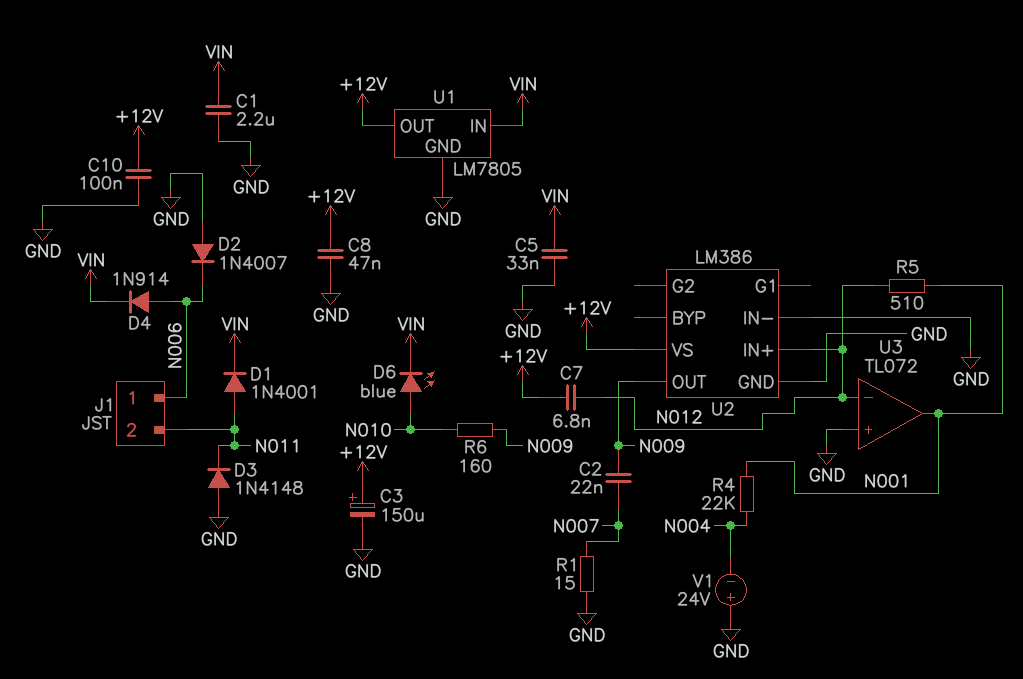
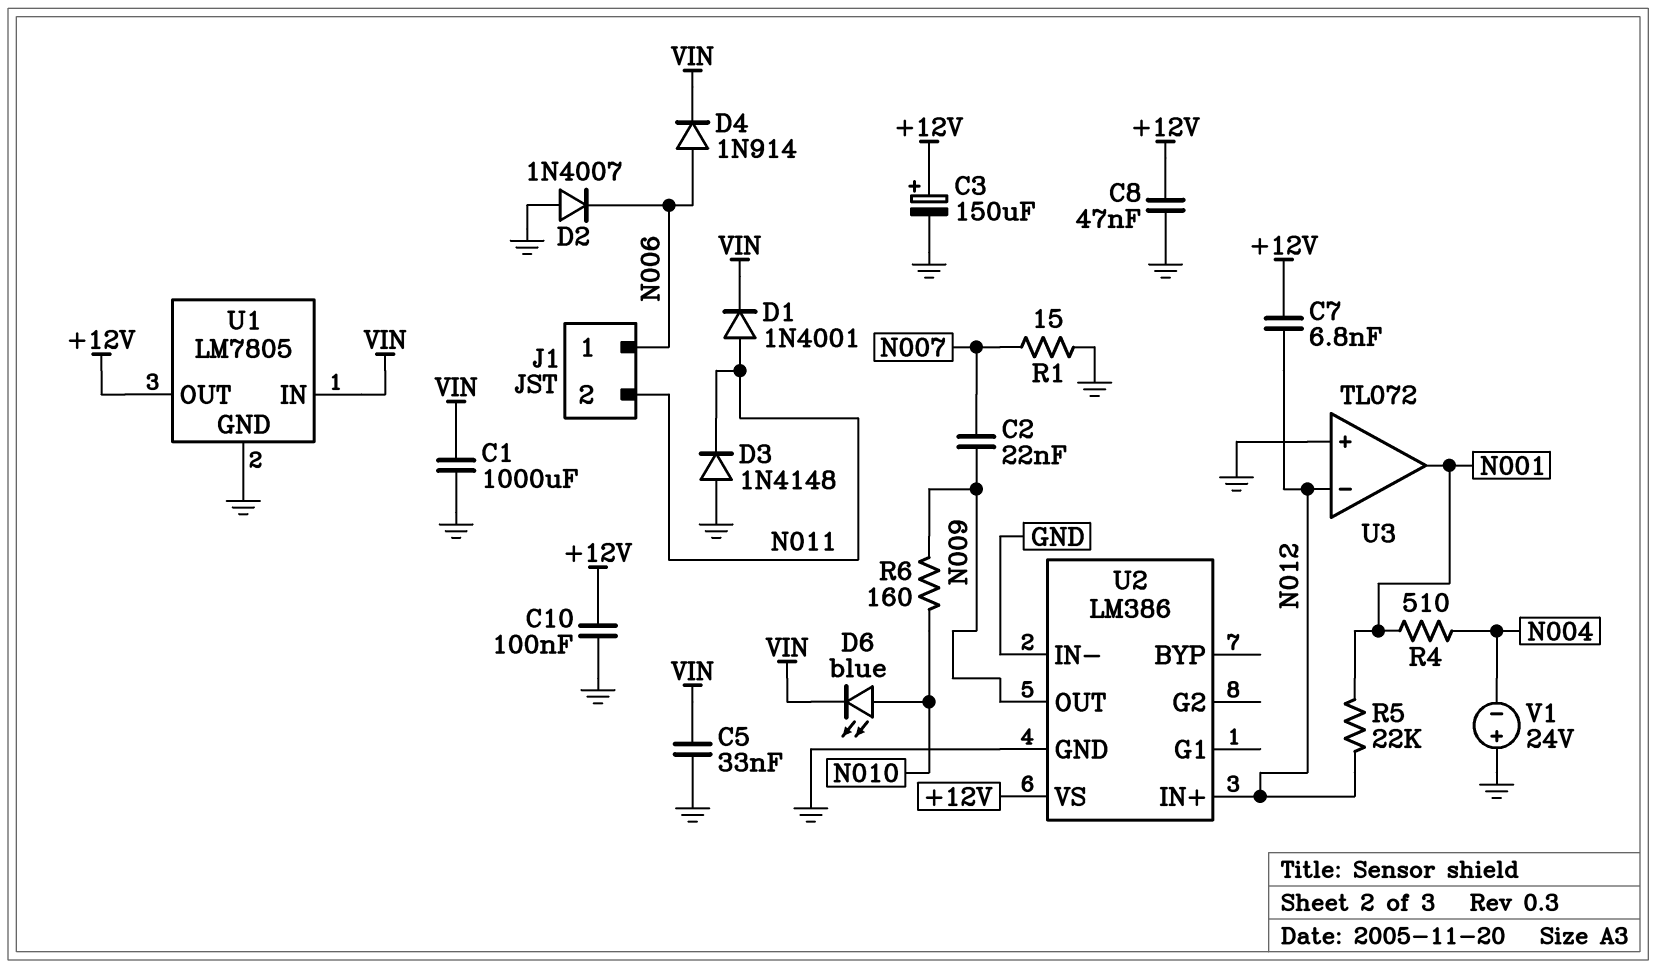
C1: 2.2uF (GND, VIN) -> 1000uF (GND, VIN)
R4: 22k (N001, N004) -> 510 (N001, N004)
R5: 510 (N001, N012) -> 22k (N001, N012)

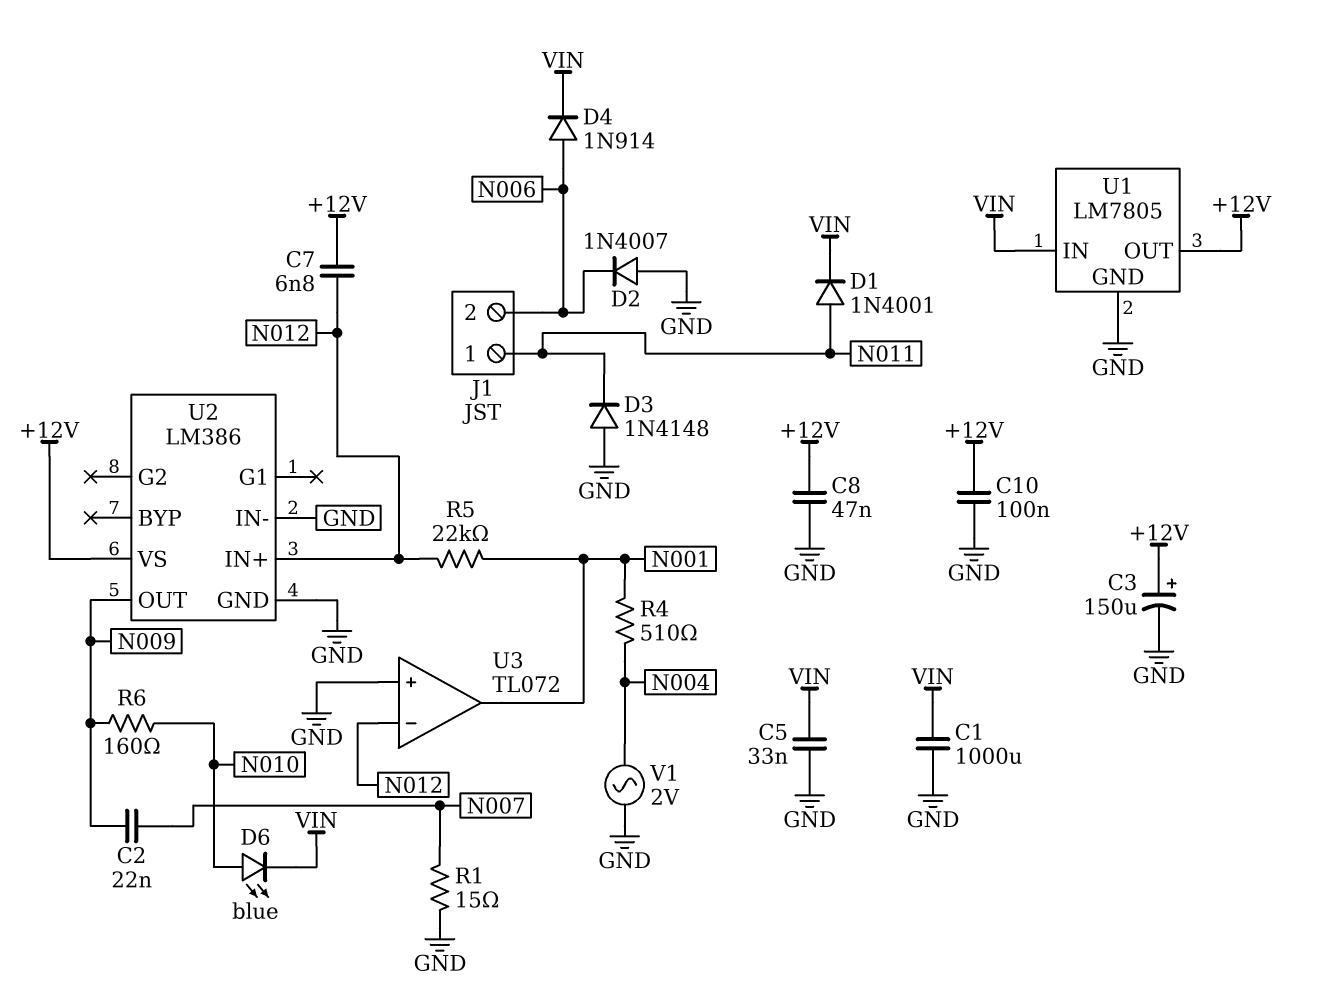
J1 pin 1: N006 -> N011
J1 pin 2: N011 -> N006
V1: 24V (plus GND, minus N004) -> AC 2V (GND, N004)

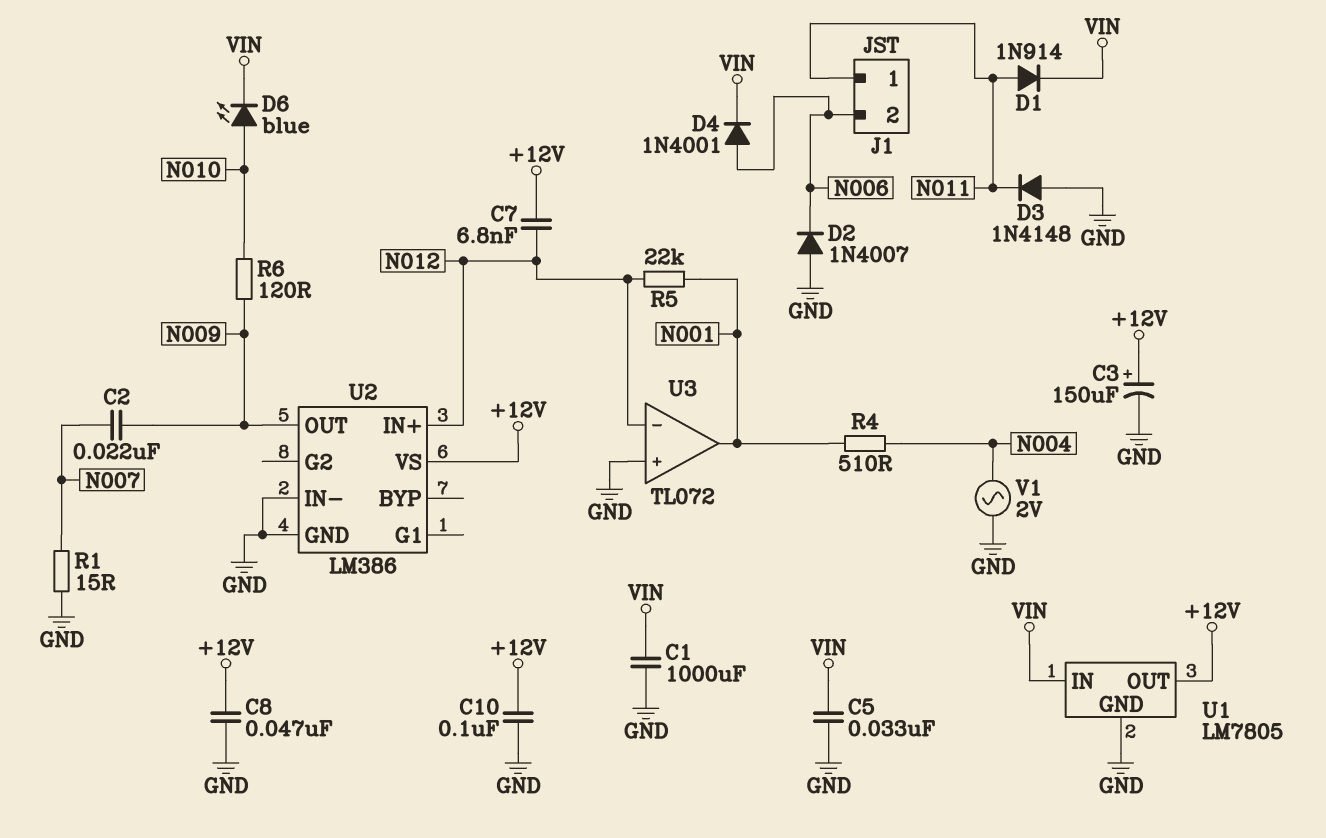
D1: diode 1N4001 (A N011, K VIN) -> diode 1N914 (A N011, K VIN)
D4: diode 1N914 (A N006, K VIN) -> diode 1N4001 (A N006, K VIN)
R6: 160 (N009, N010) -> 120 (N009, N010)

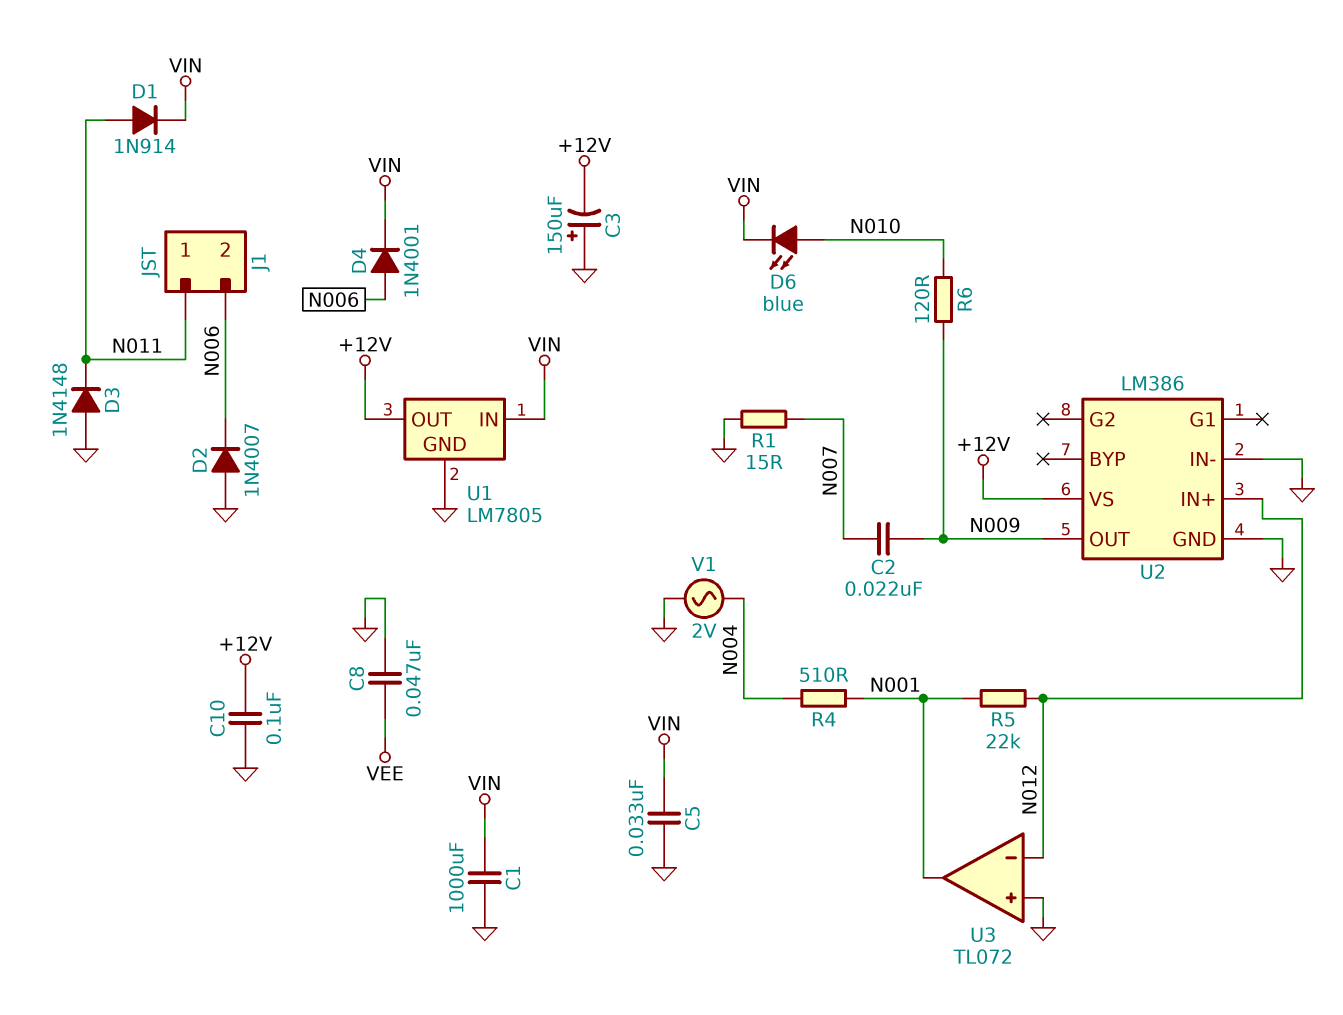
C3: 150uF (plus +12V, minus GND) -> 150uF (plus GND, minus +12V)
C7: 6.8nF (+12V, N012) -> none
C8: 47nF (+12V, GND) -> 47nF (GND, VEE)

